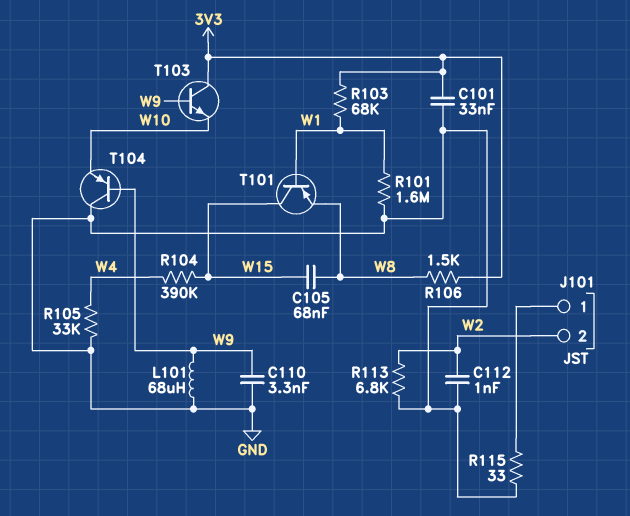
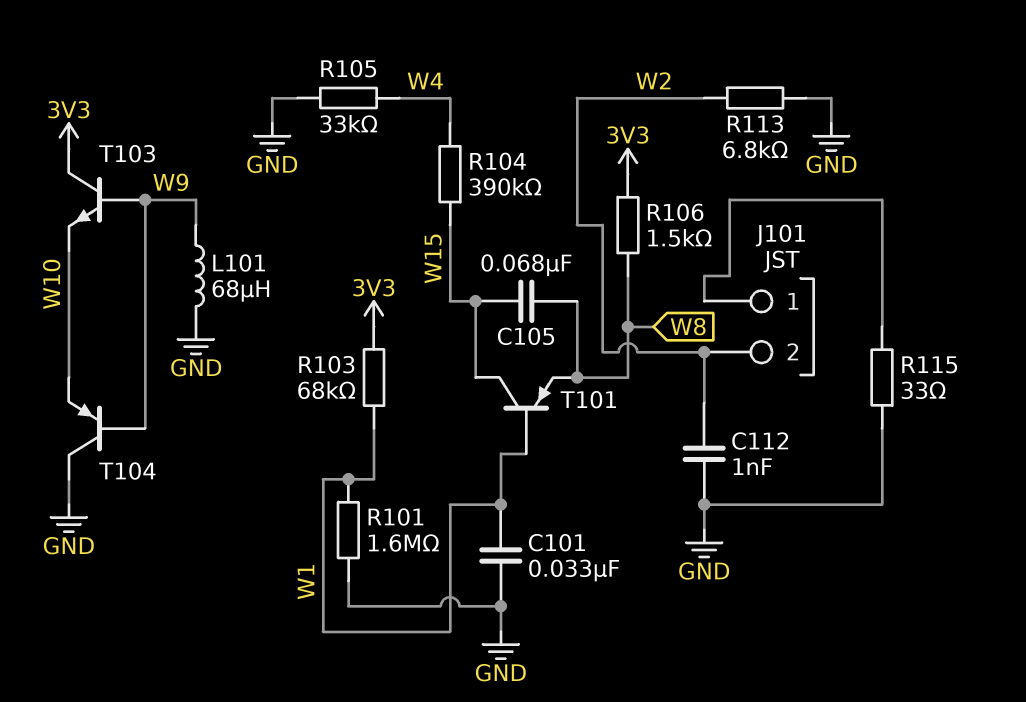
C101: 33nF (3V3, GND) -> 33nF (GND, W1)
C110: 3.3nF (GND, W9) -> none

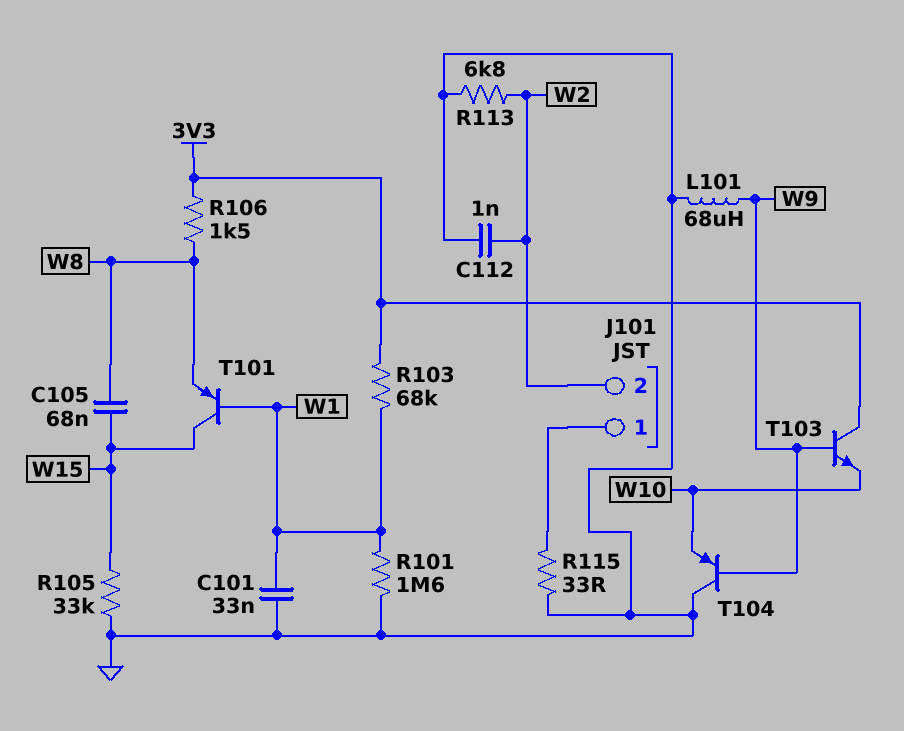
R104: 390k (W4, W15) -> none
R105: 33k (GND, W4) -> 33k (GND, W15)

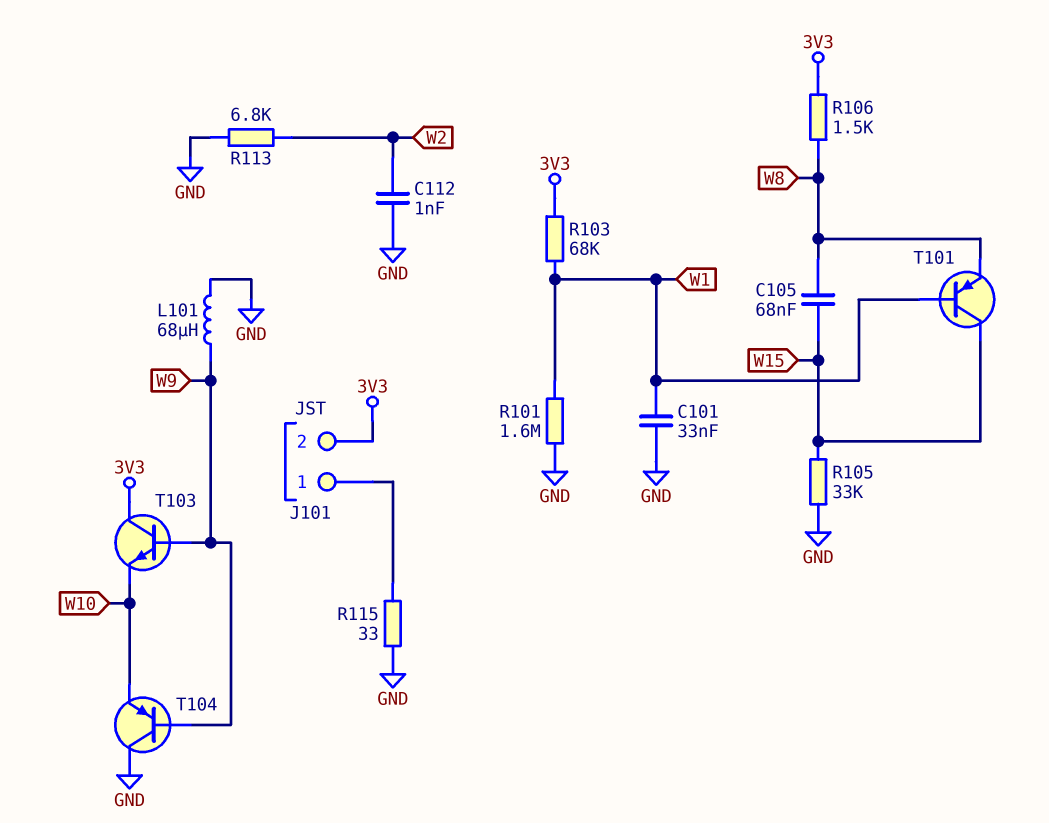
J101 pin 2: W2 -> 3V3

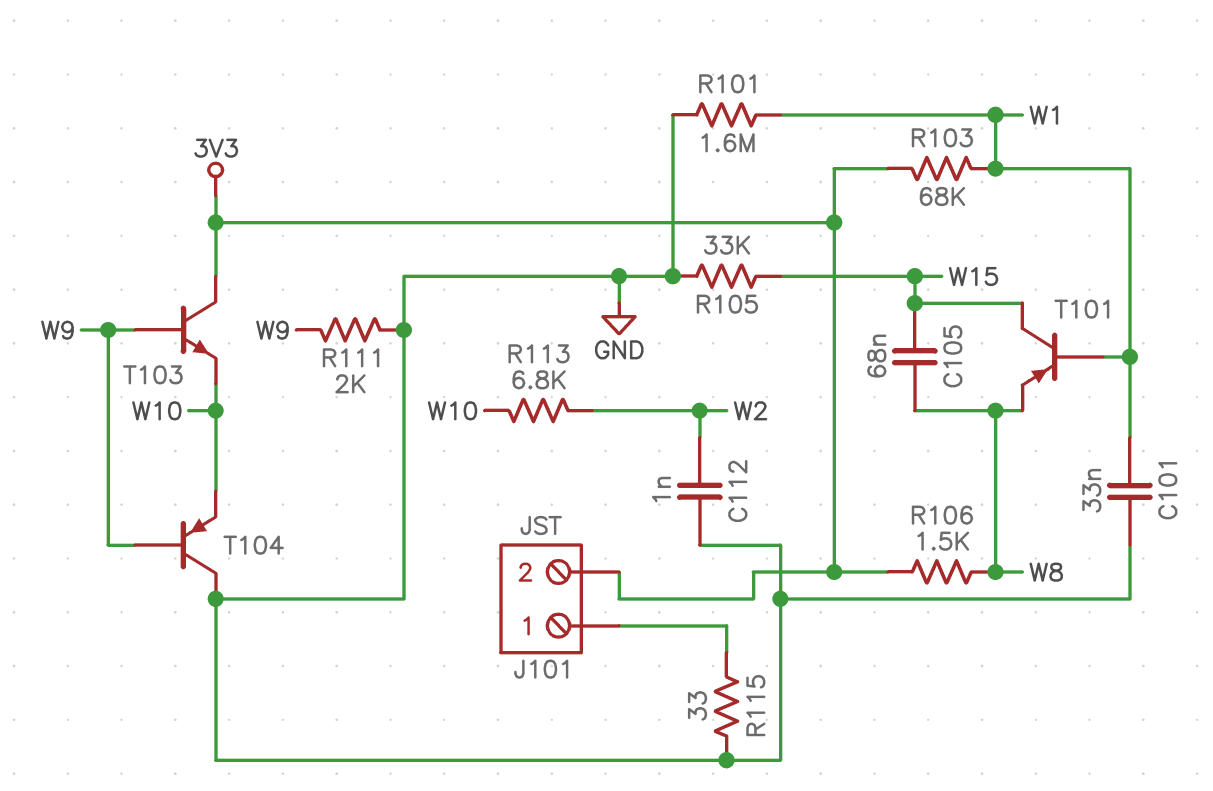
L101: 68uH (GND, W9) -> none
R111: none -> 2k (GND, W9)
R113: 6.8k (GND, W2) -> 6.8k (W2, W10)

